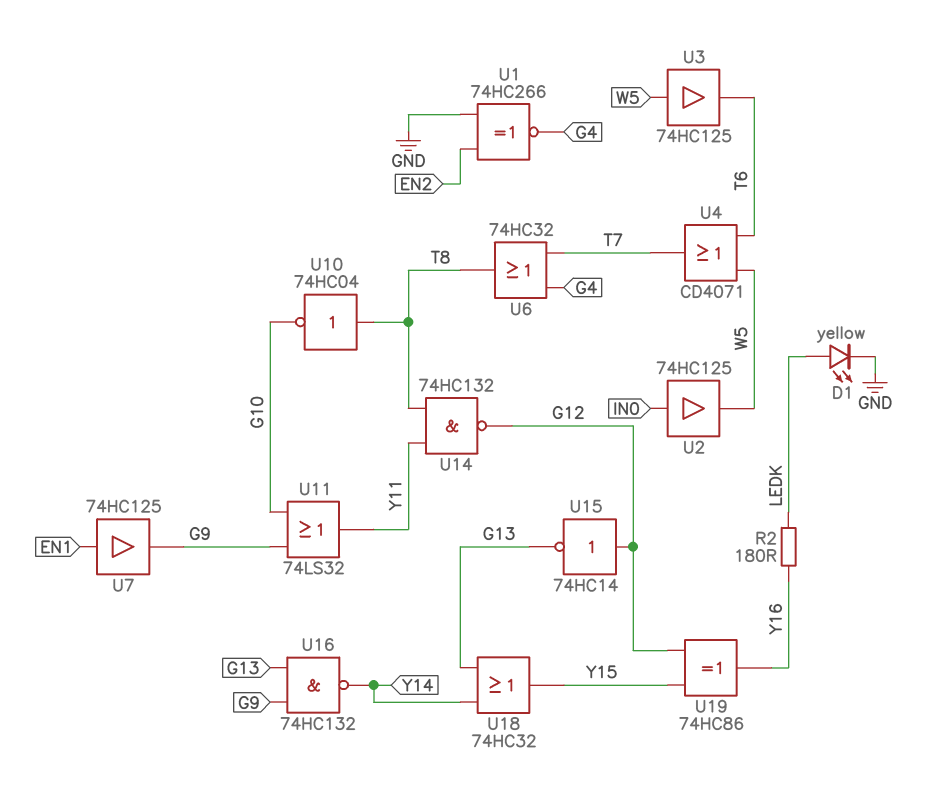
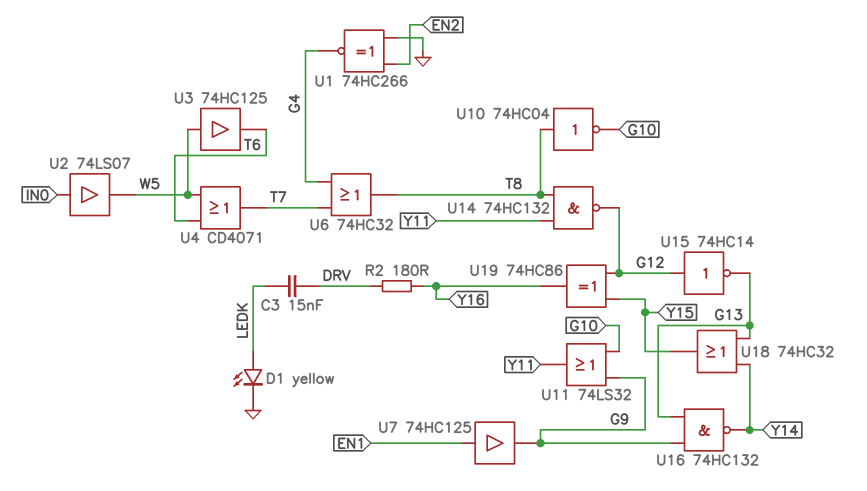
C3: none -> 15nF (DRV, LEDK)
R2: 180 (LEDK, Y16) -> 180 (DRV, Y16)
U2: buffer 74HC125 (in IN0, out W5) -> buffer 74LS07 (in IN0, out W5)

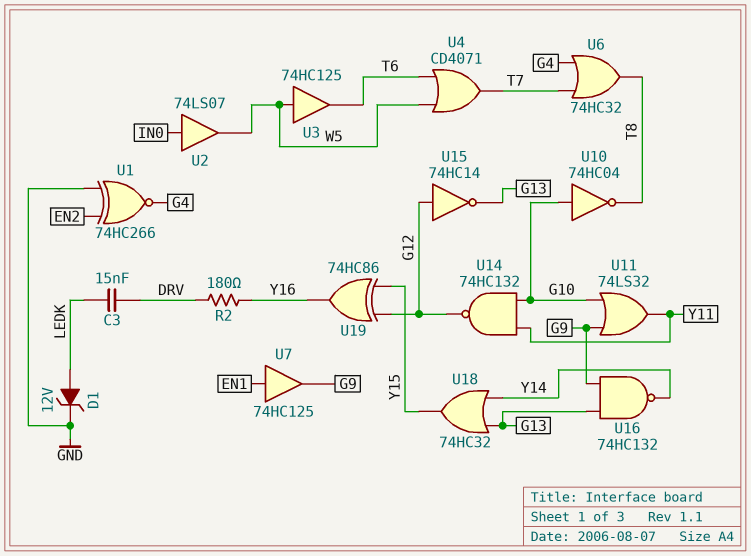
D1: LED yellow (A LEDK, K GND) -> zener 12V (A LEDK, K GND)
U10: NOT 74HC04 (in T8, out G10) -> NOT 74HC04 (in G10, out T8)
U14: NAND 74HC132 (in T8, in Y11, out G12) -> NAND 74HC132 (in G10, in Y11, out G12)

